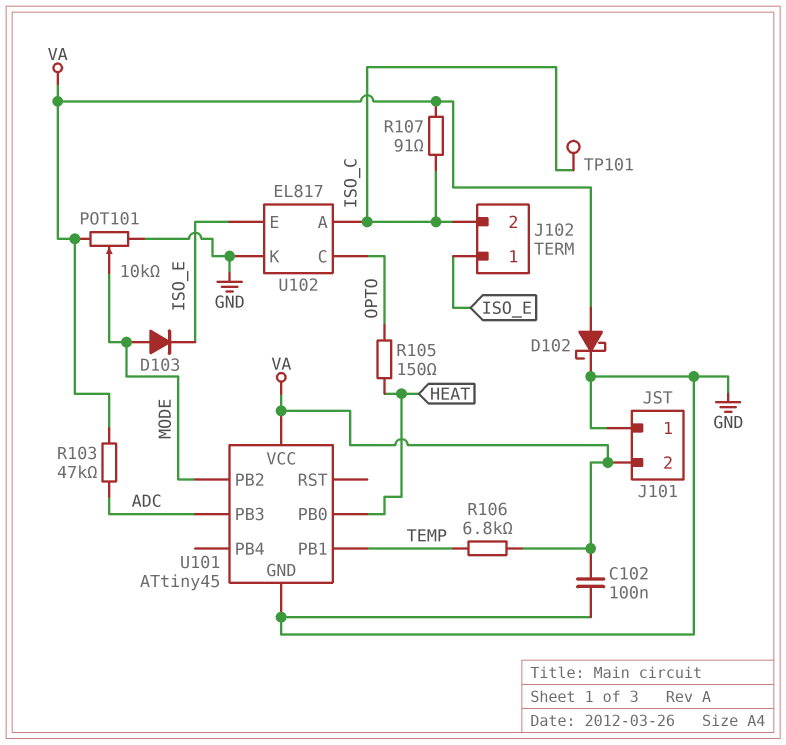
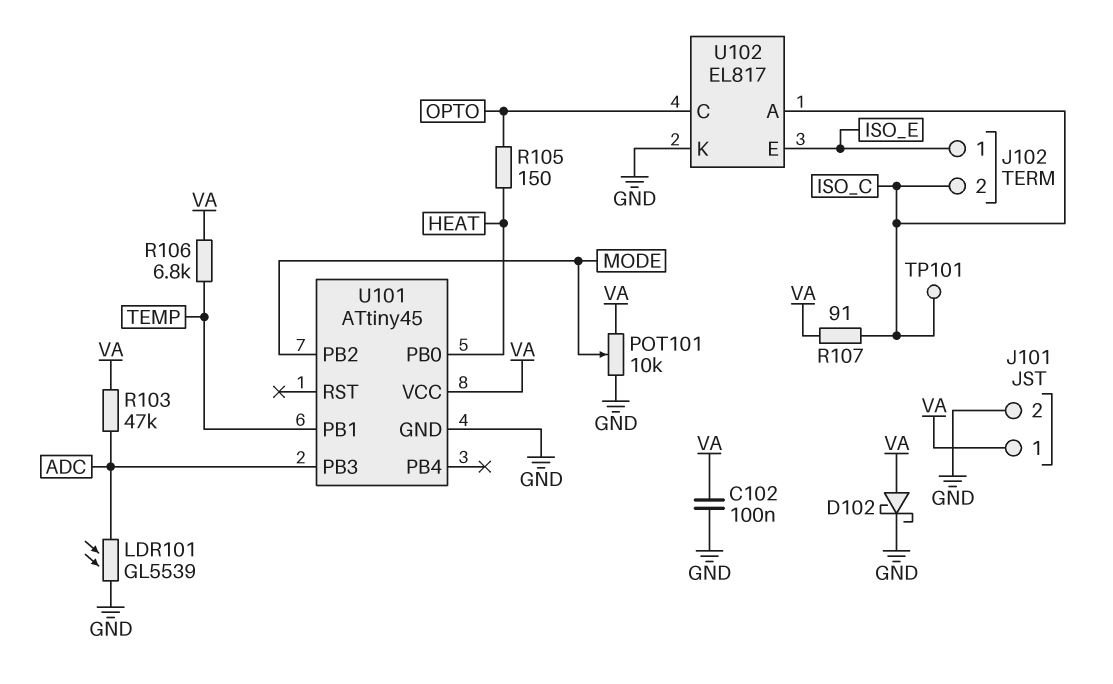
D103: diode (A MODE, K ISO_E) -> none
J101 pin 1: GND -> VA
J101 pin 2: VA -> GND
LDR101: none -> GL5539 (ADC, GND)

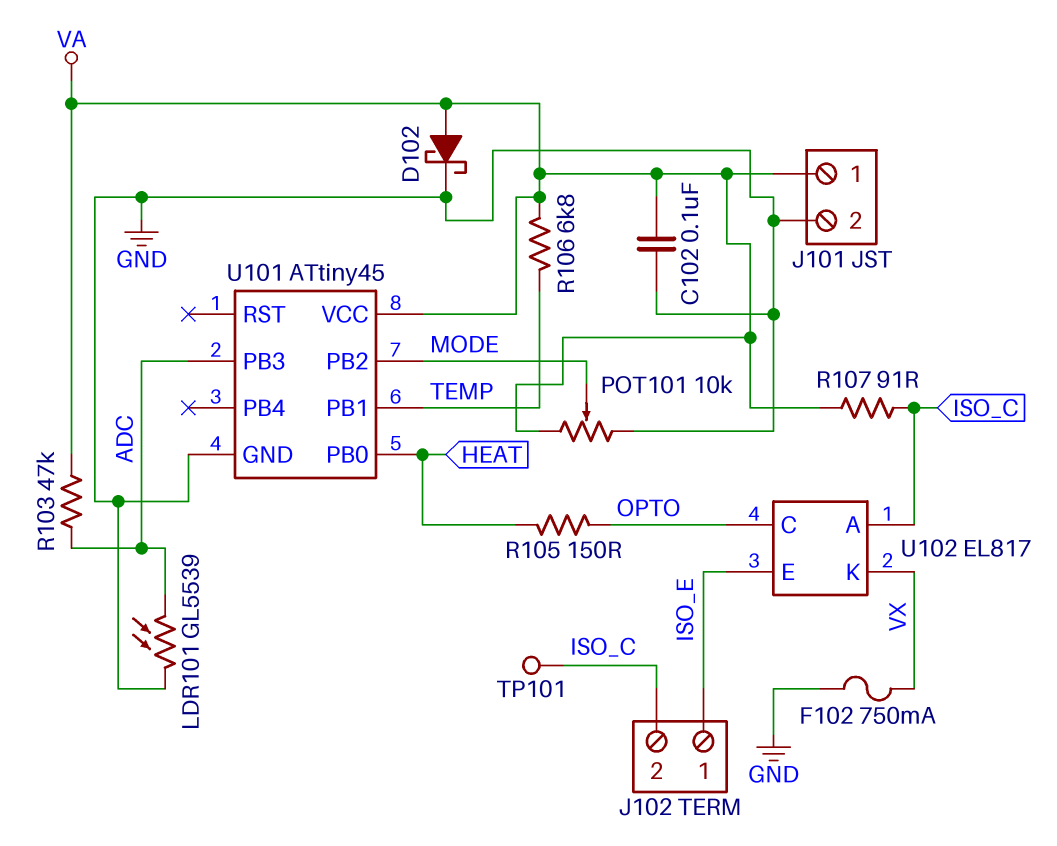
F102: none -> 750mA (GND, VX)
U102 pin K: GND -> VX

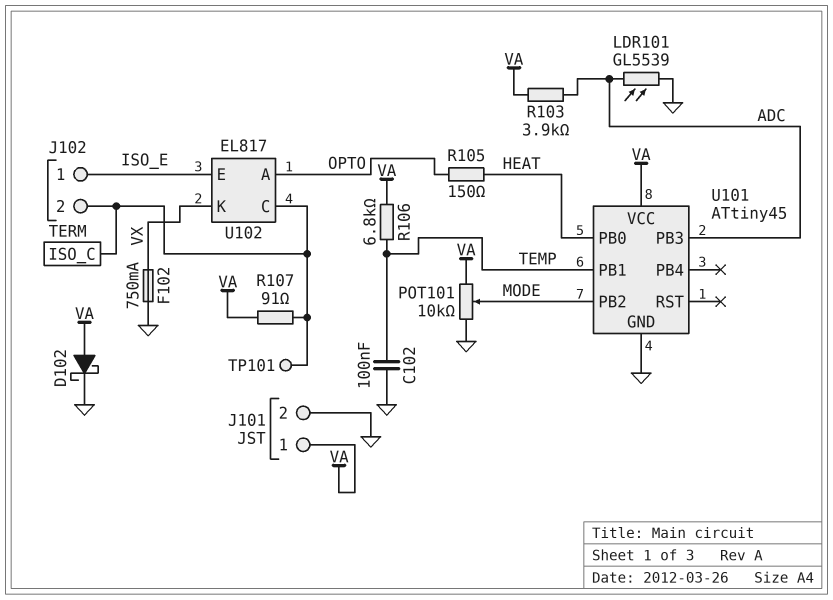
C102: 100nF (GND, VA) -> 100nF (GND, TEMP)
R103: 47k (ADC, VA) -> 3.9k (ADC, VA)
U102 pin A: ISO_C -> OPTO
U102 pin C: OPTO -> ISO_C

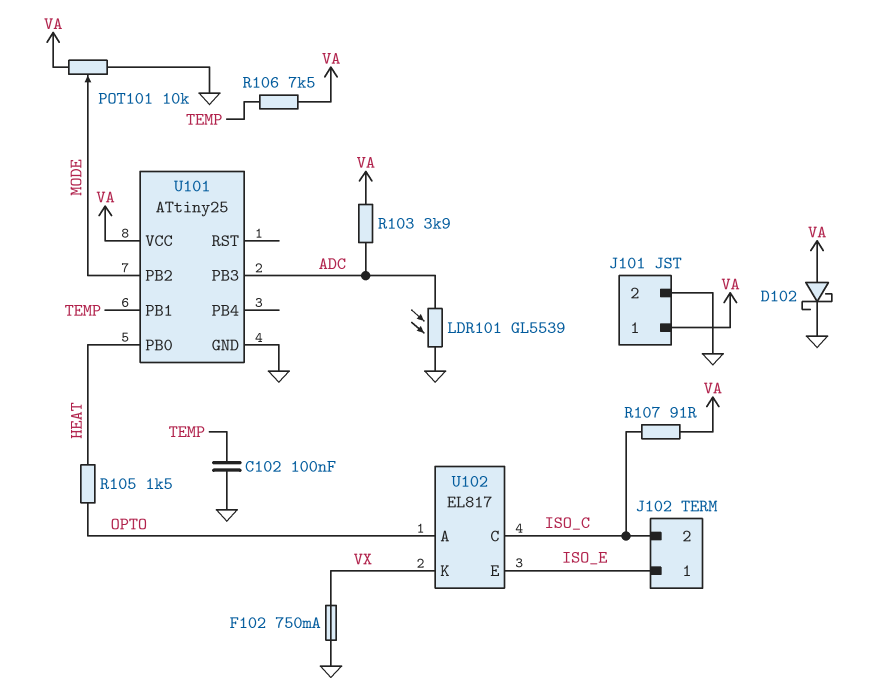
R105: 150 (HEAT, OPTO) -> 1.5k (HEAT, OPTO)
R106: 6.8k (TEMP, VA) -> 7.5k (TEMP, VA)
TP101: test point (ISO_C) -> none
U101: ATtiny45 -> ATtiny25

